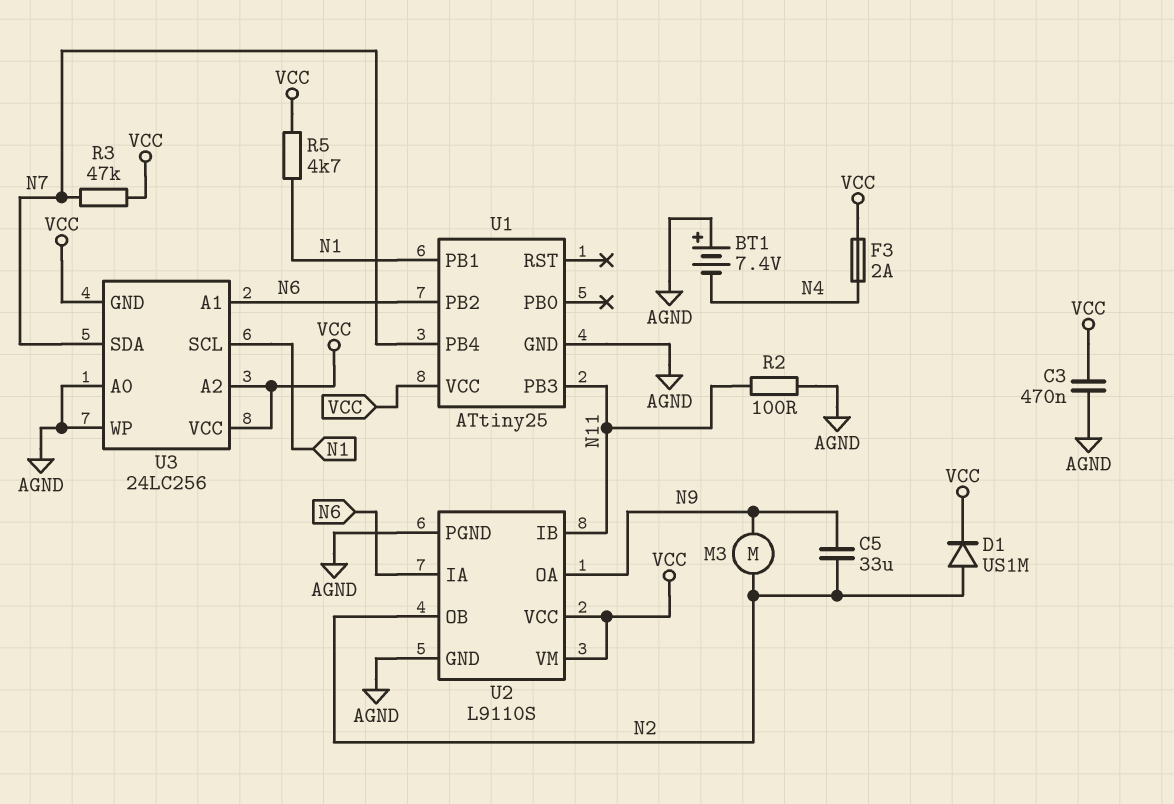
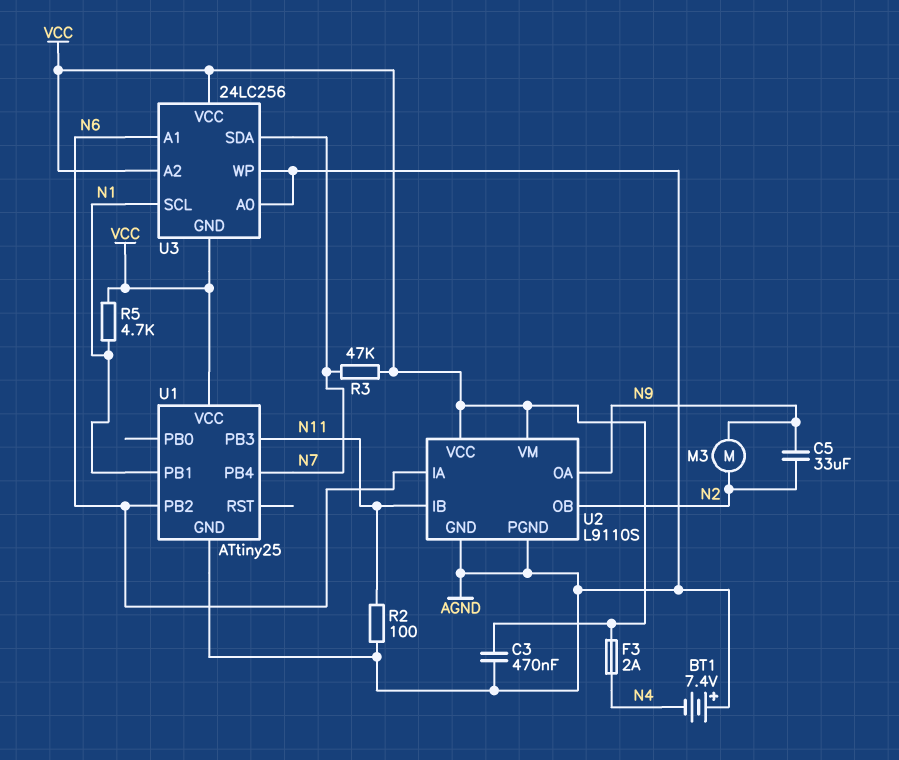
D1: diode US1M (A N2, K VCC) -> none

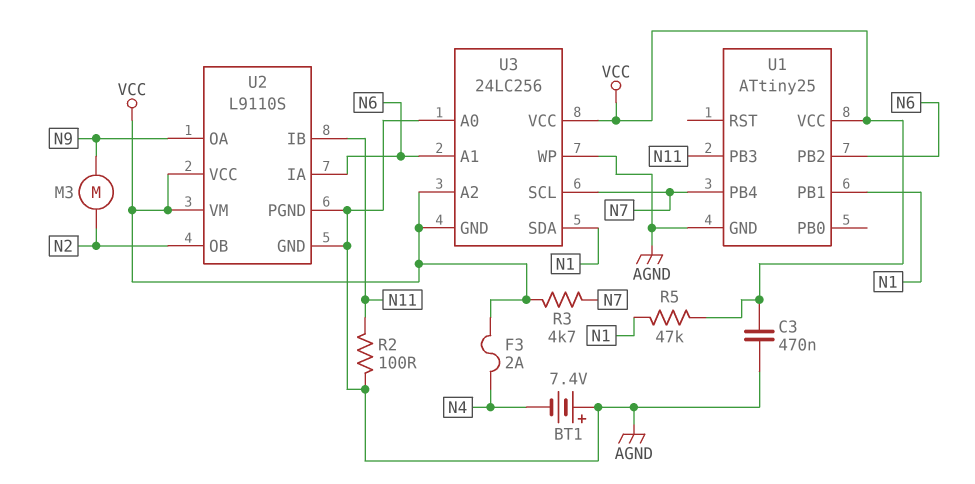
C5: 33uF (N2, N9) -> none
R3: 47k (N7, VCC) -> 4.7k (N7, VCC)
R5: 4.7k (N1, VCC) -> 47k (N1, VCC)
U3 pin SCL: N1 -> N7
U3 pin SDA: N7 -> N1

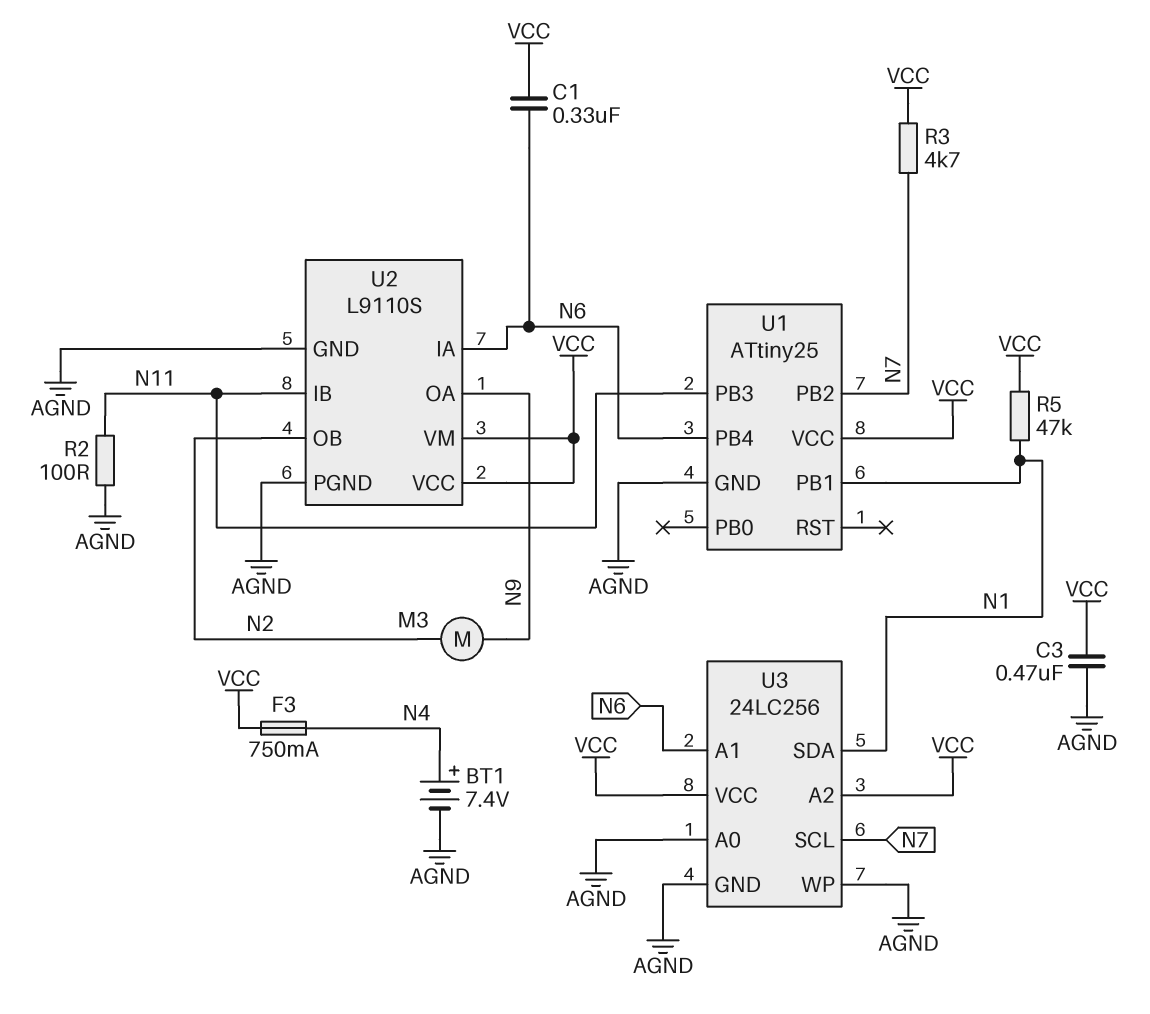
BT1: 7.4V (plus AGND, minus N4) -> 7.4V (plus N4, minus AGND)
C1: none -> 330nF (N6, VCC)
F3: 2A (N4, VCC) -> 750mA (N4, VCC)
U1 pin PB2: N6 -> N7
U1 pin PB4: N7 -> N6
U3 pin GND: VCC -> AGND

